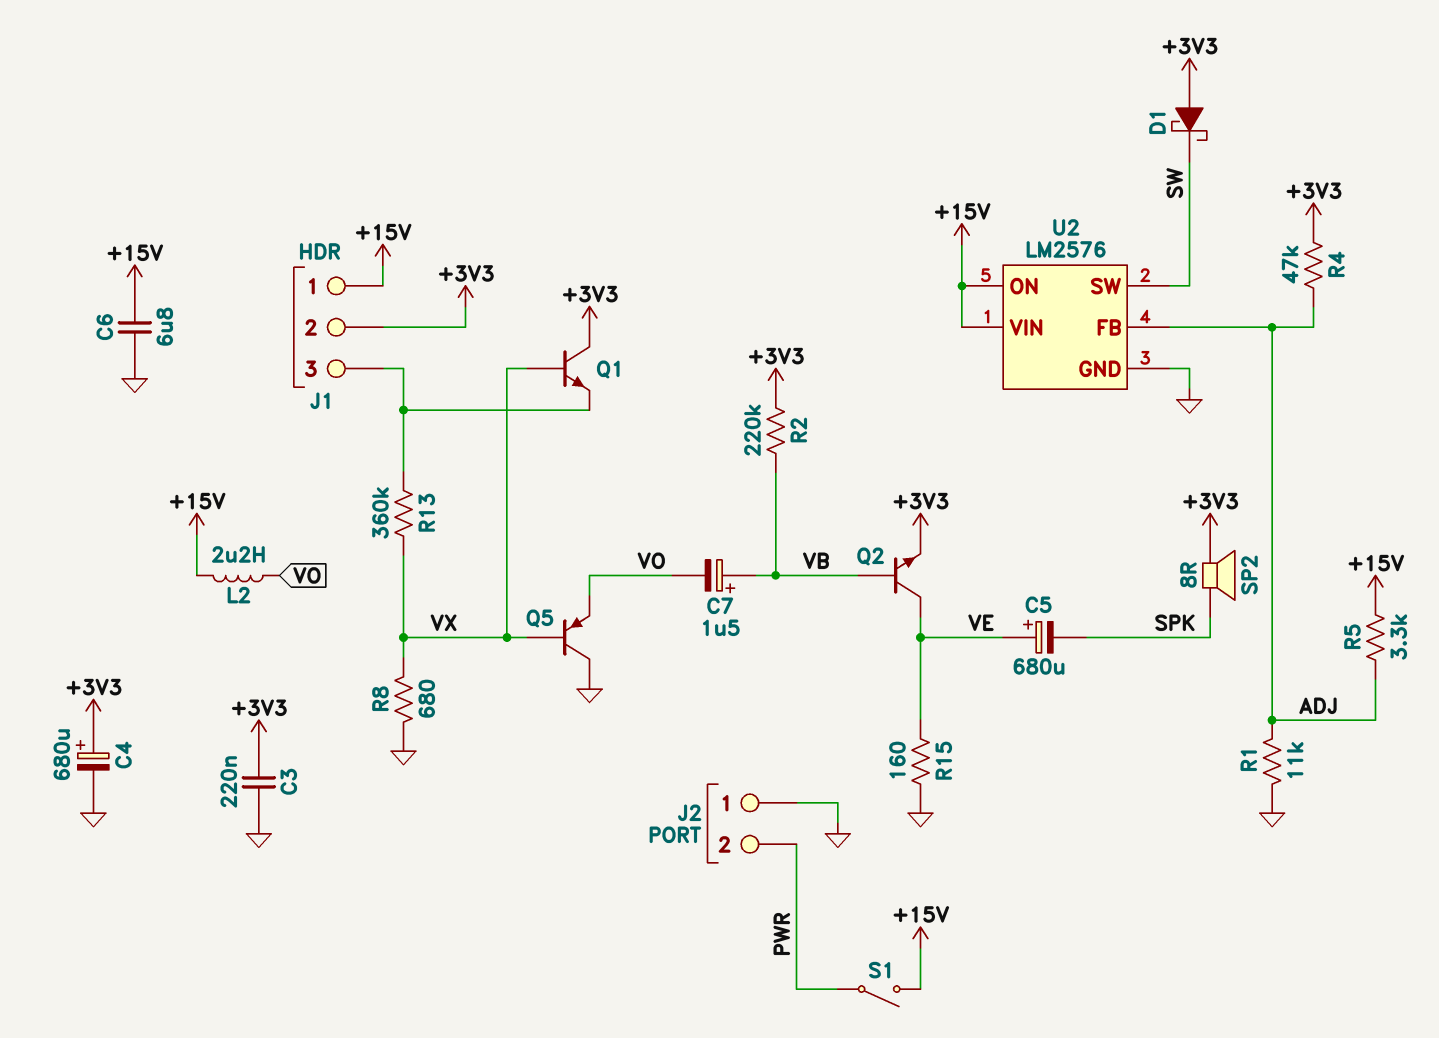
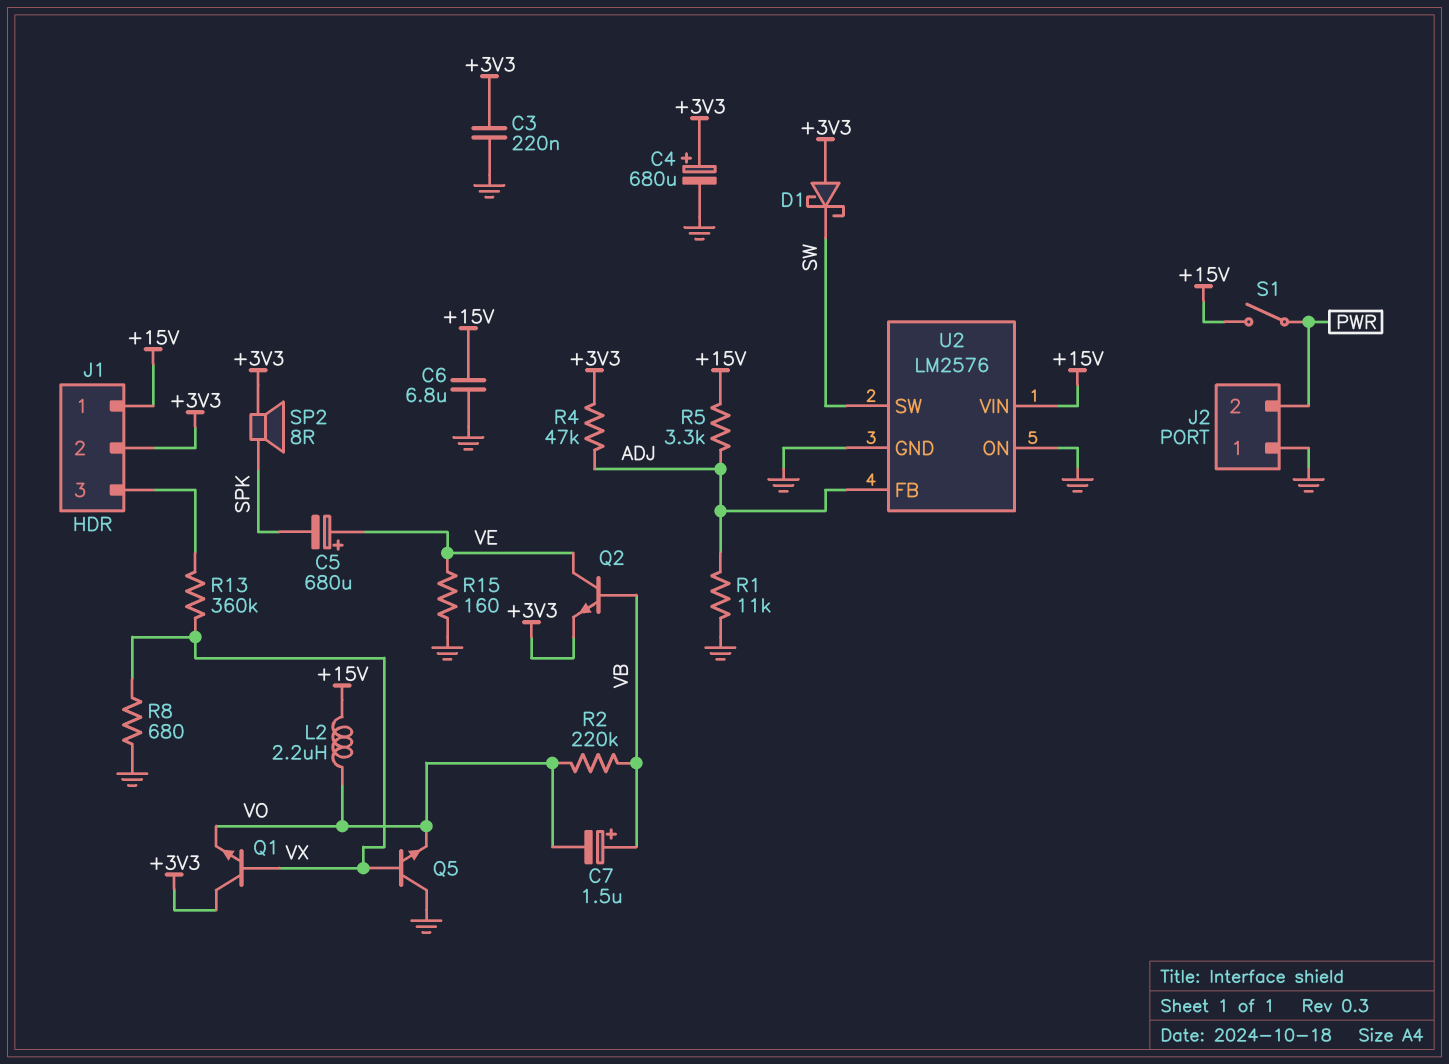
Q1: NPN (B VX, C +3V3, E J1/3) -> NPN (B VX, C +3V3, E VO)
Q5: PNP (B VX, C GND, E VO) -> NPN (B VX, C GND, E VO)
R2: 220k (+3V3, VB) -> 220k (VB, VO)
U2 pin ON: +15V -> GND

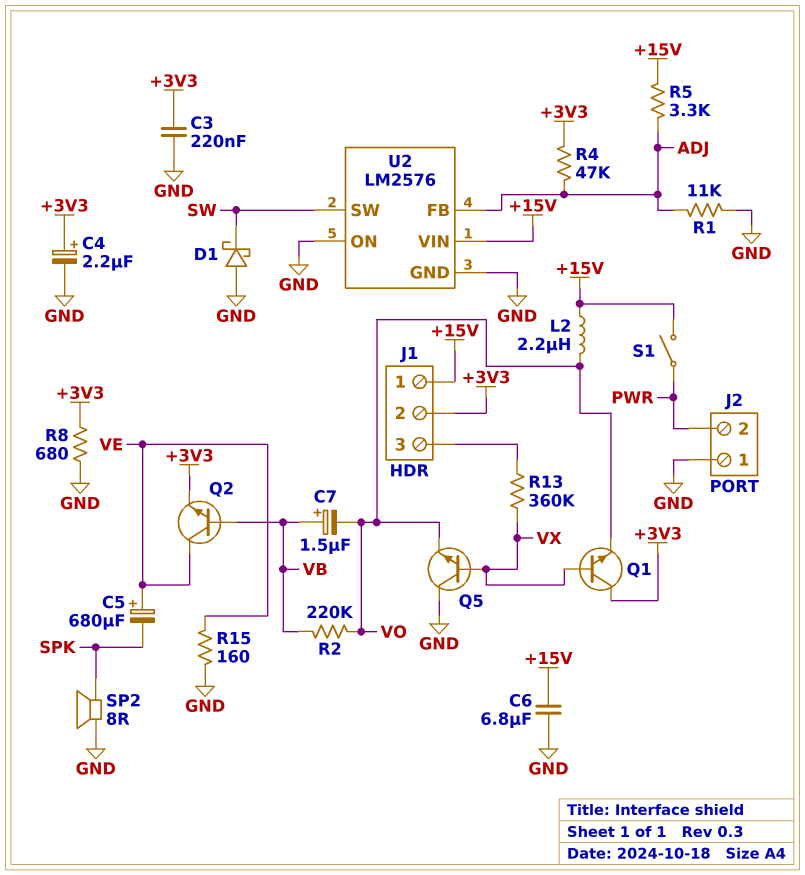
C4: 680uF (plus +3V3, minus GND) -> 2.2uF (plus +3V3, minus GND)
D1: schottky (A +3V3, K SW) -> schottky (A GND, K SW)
R8: 680 (GND, VX) -> 680 (+3V3, GND)
SP2: speaker 8R (+3V3, SPK) -> speaker 8R (GND, SPK)

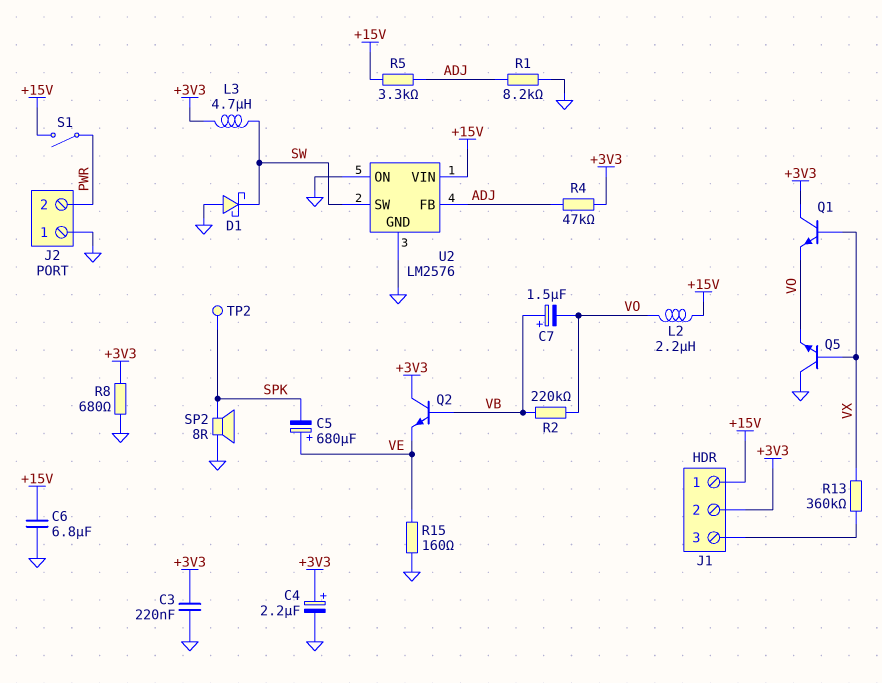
L3: none -> 4.7uH (+3V3, SW)
Q2: NPN (B VB, C VE, E +3V3) -> NPN (B VB, C +3V3, E VE)
R1: 11k (ADJ, GND) -> 8.2k (ADJ, GND)
TP2: none -> test point (SPK)

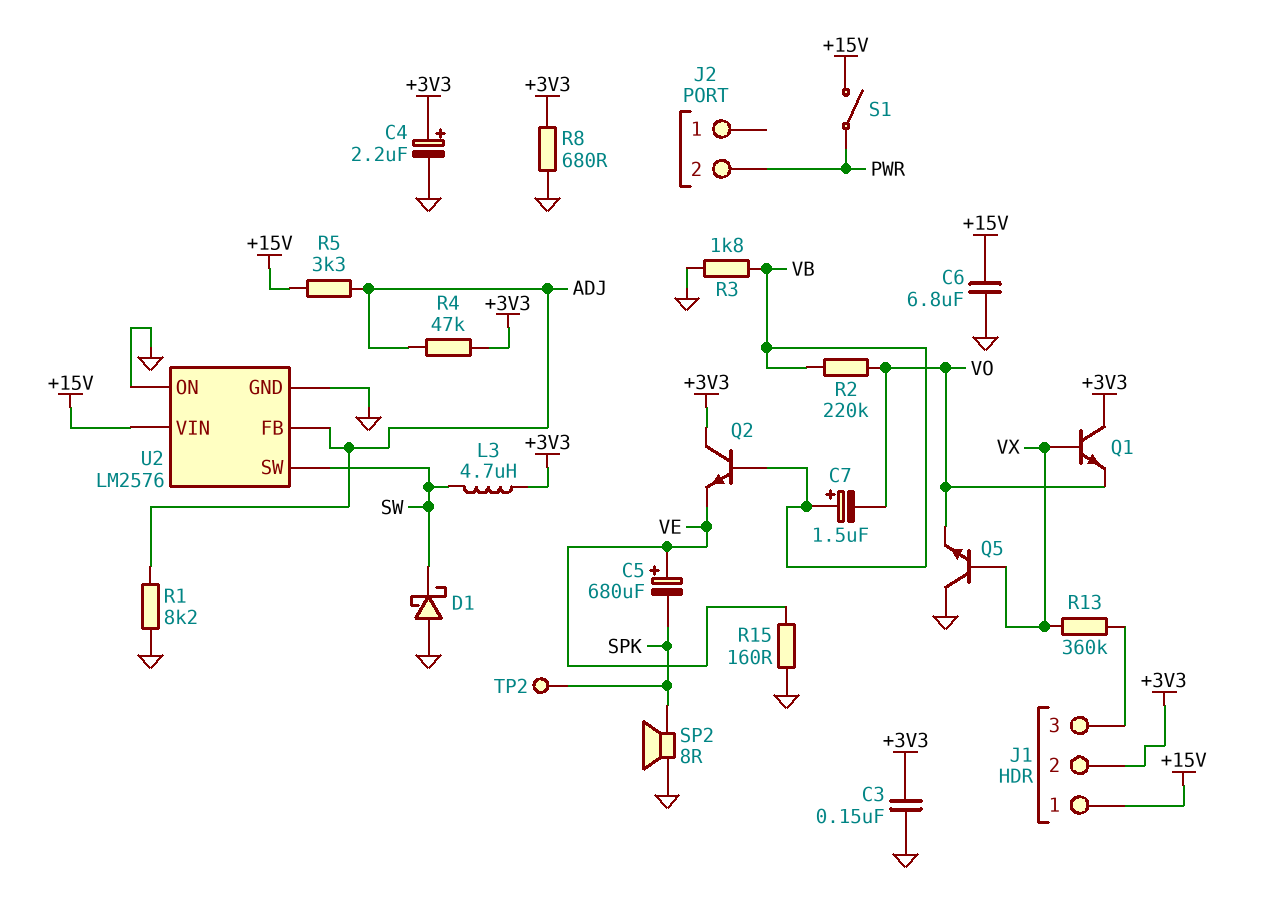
C3: 220nF (+3V3, GND) -> 150nF (+3V3, GND)
J2 pin 1: GND -> none
L2: 2.2uH (+15V, VO) -> none
R3: none -> 1.8k (GND, VB)

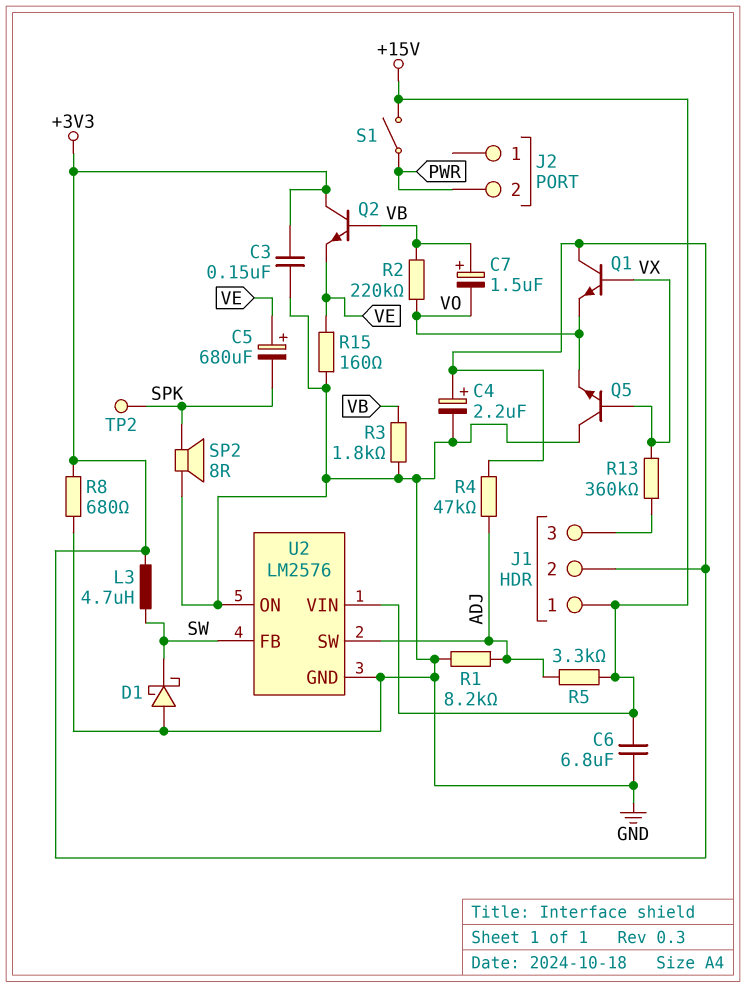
U2 pin FB: ADJ -> SW
U2 pin SW: SW -> ADJ

